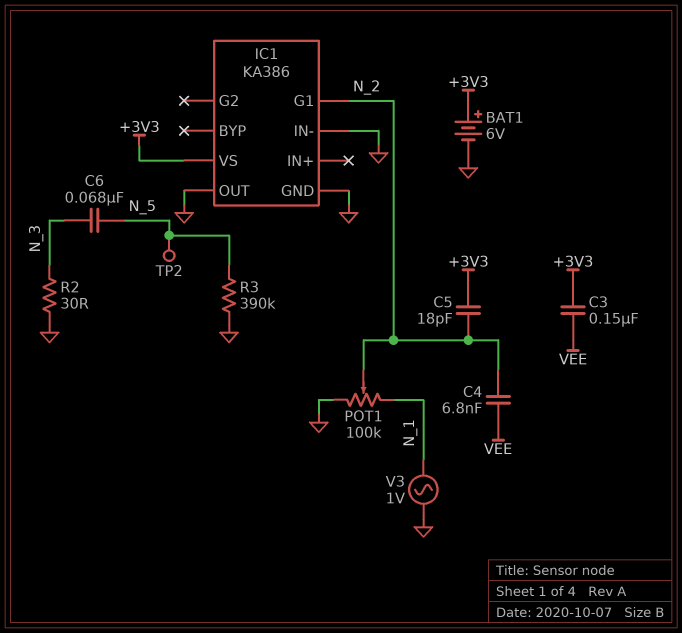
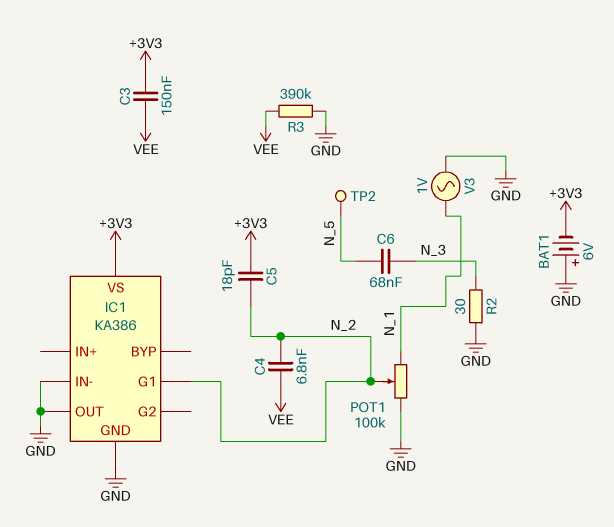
BAT1: 6V (plus +3V3, minus GND) -> 6V (plus GND, minus +3V3)
R3: 390k (GND, N_5) -> 390k (GND, VEE)

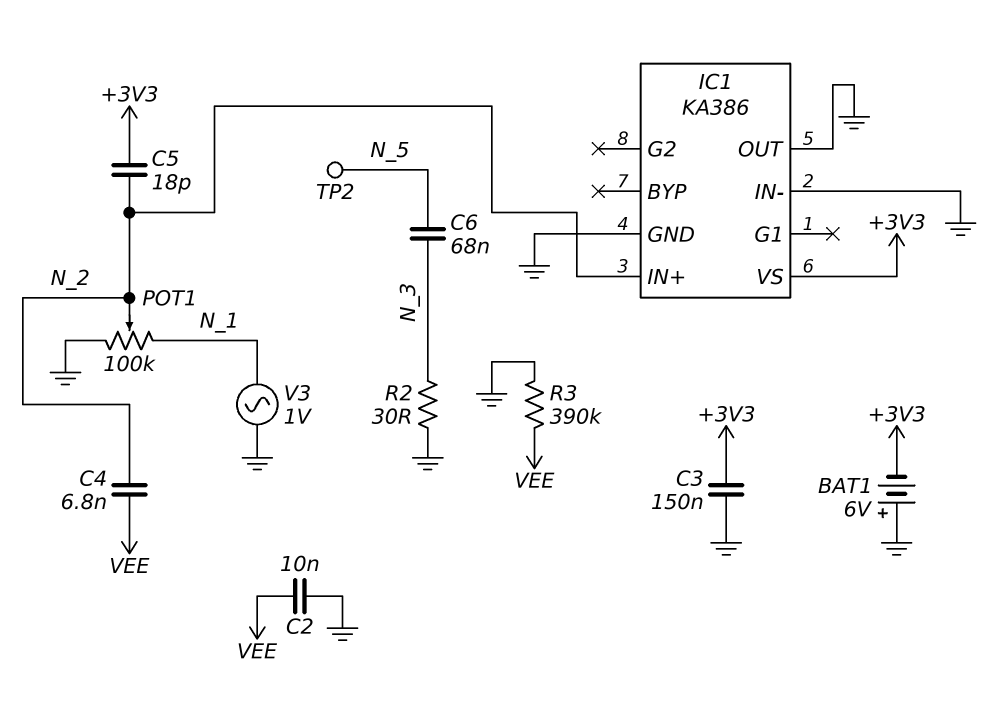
C2: none -> 10nF (GND, VEE)
C3: 150nF (+3V3, VEE) -> 150nF (+3V3, GND)
IC1 pin G1: N_2 -> none
IC1 pin IN+: none -> N_2

